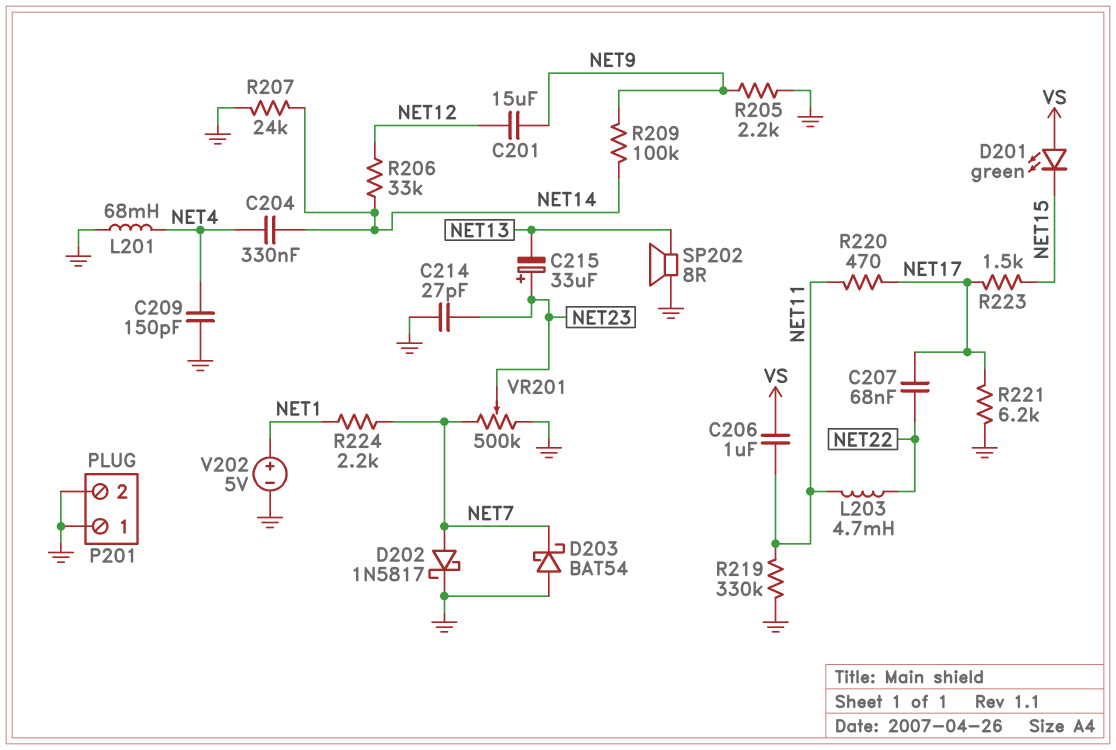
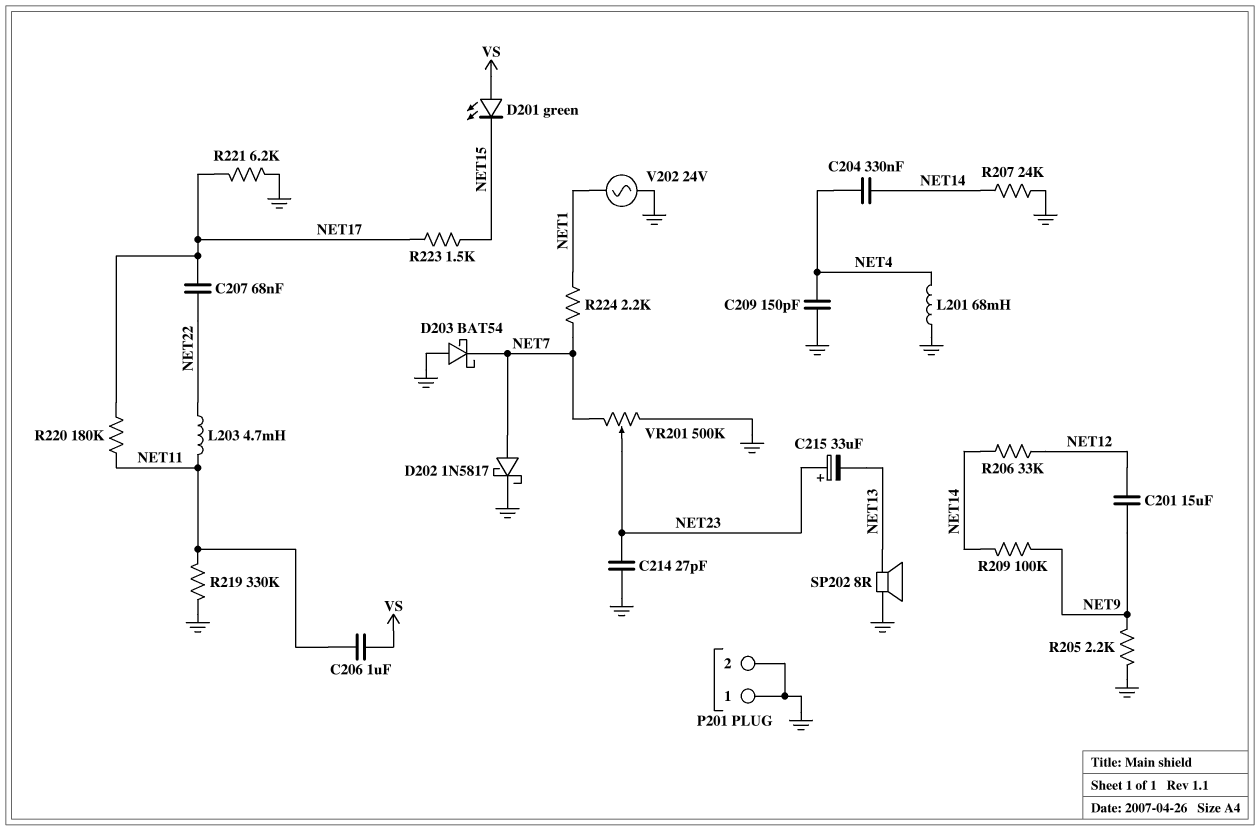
R220: 470 (NET11, NET17) -> 180k (NET11, NET17)
V202: 5V (plus NET1, minus GND) -> AC 24V (GND, NET1)

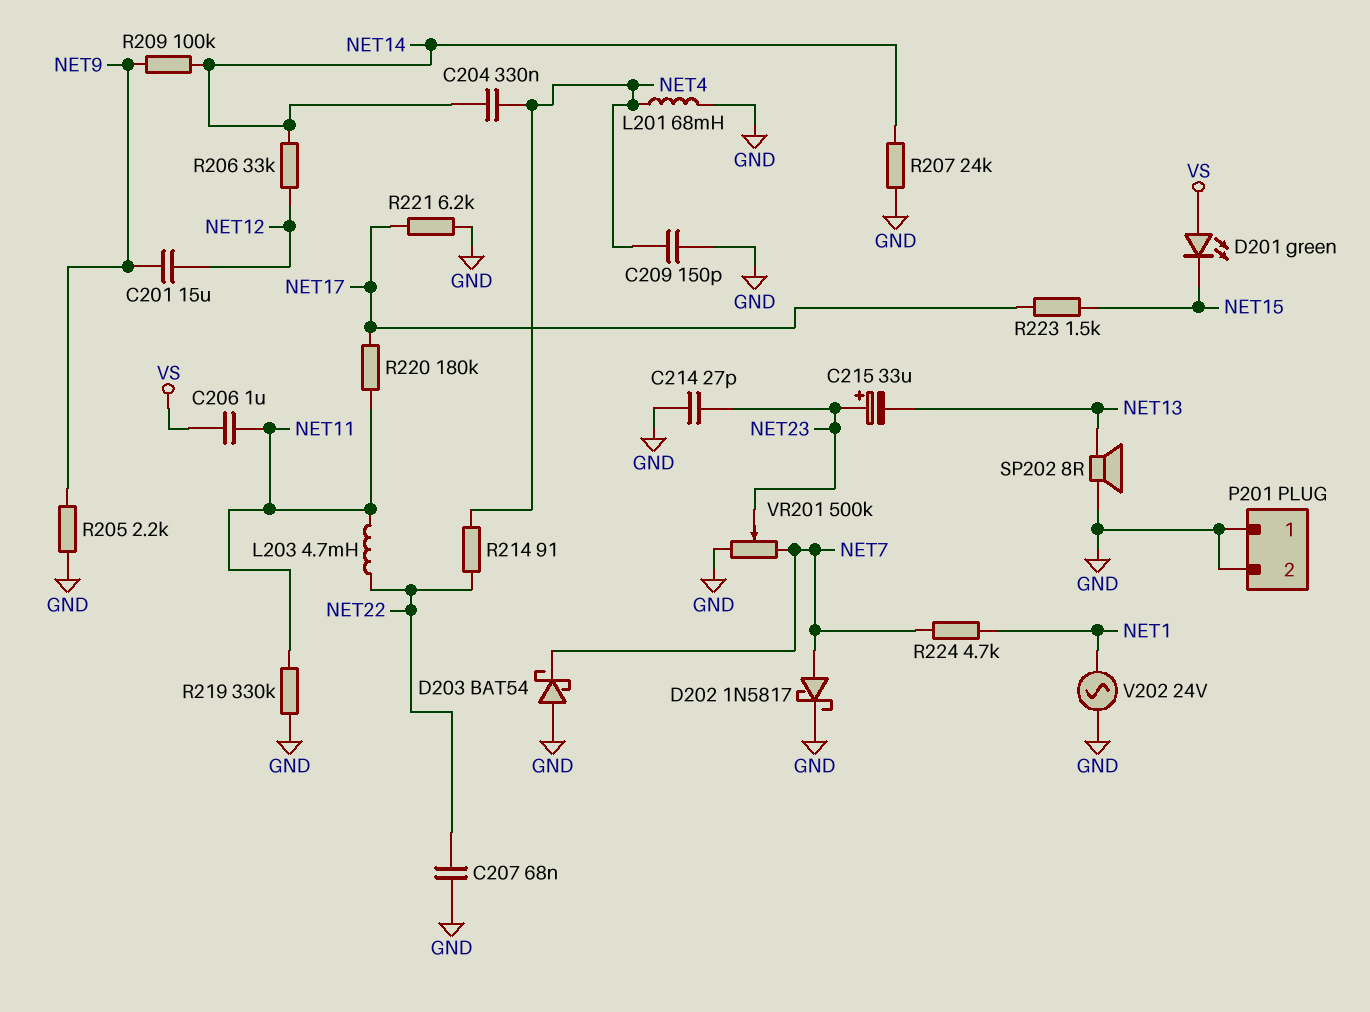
C207: 68nF (NET17, NET22) -> 68nF (GND, NET22)
R214: none -> 91 (NET4, NET22)
R224: 2.2k (NET1, NET7) -> 4.7k (NET1, NET7)

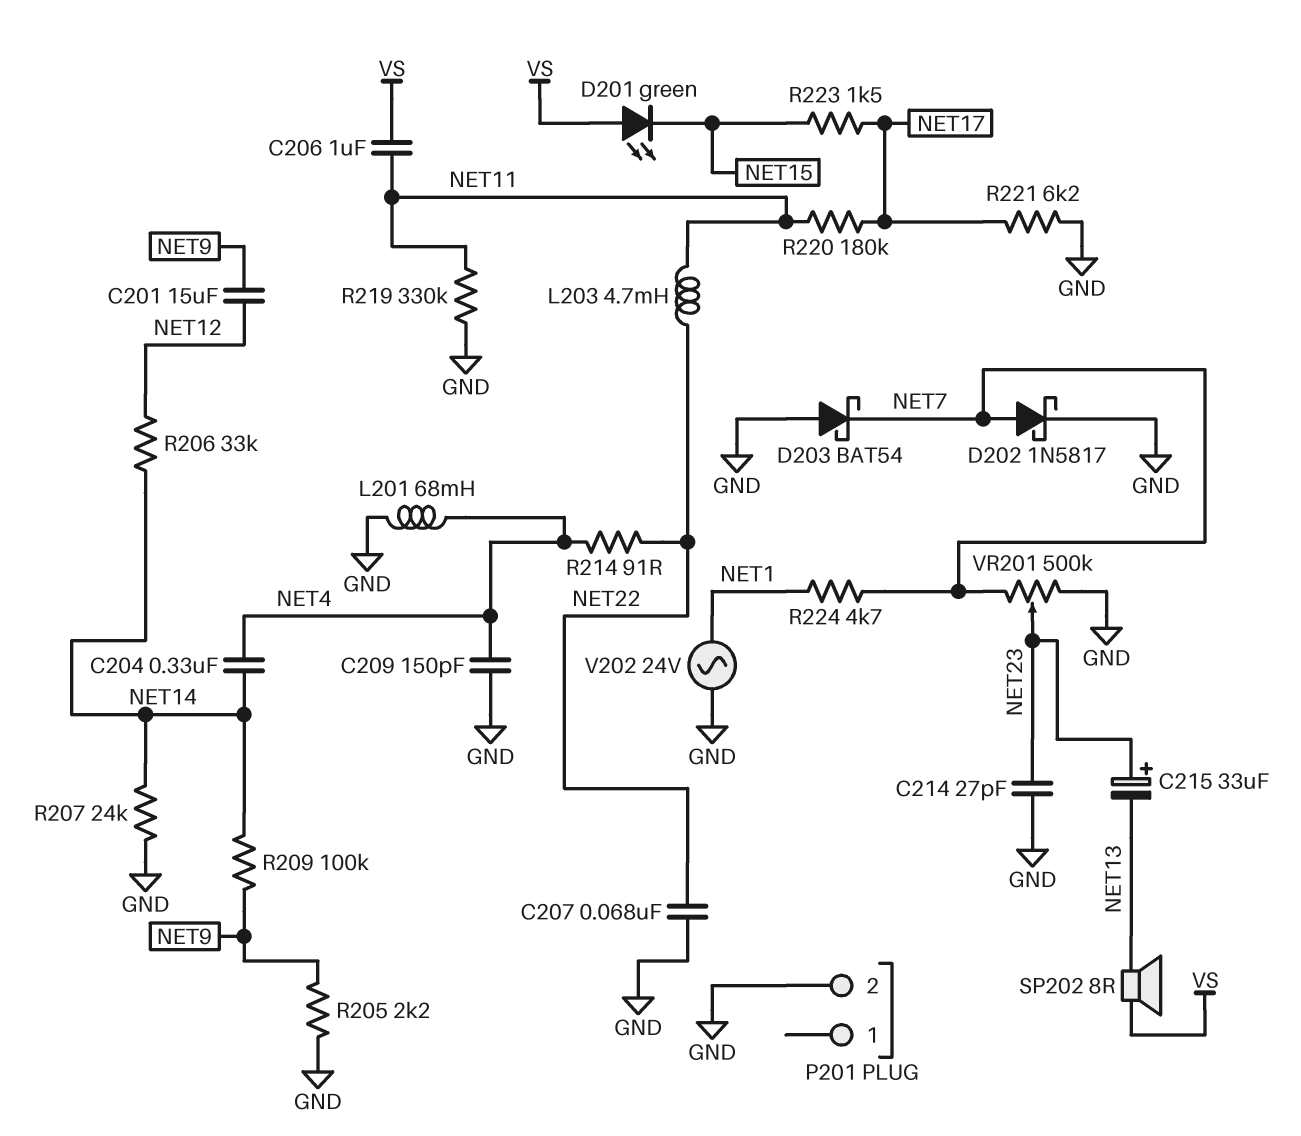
P201 pin 1: GND -> none
SP202: speaker 8R (GND, NET13) -> speaker 8R (NET13, VS)

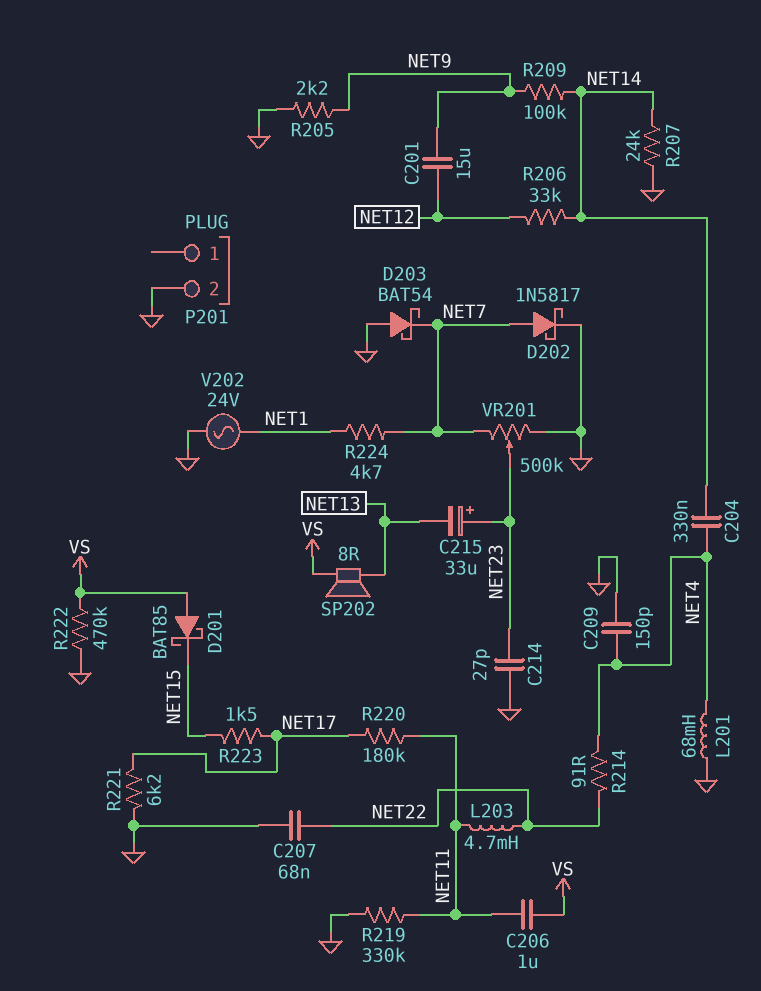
D201: LED green (A VS, K NET15) -> schottky BAT85 (A VS, K NET15)
R222: none -> 470k (GND, VS)

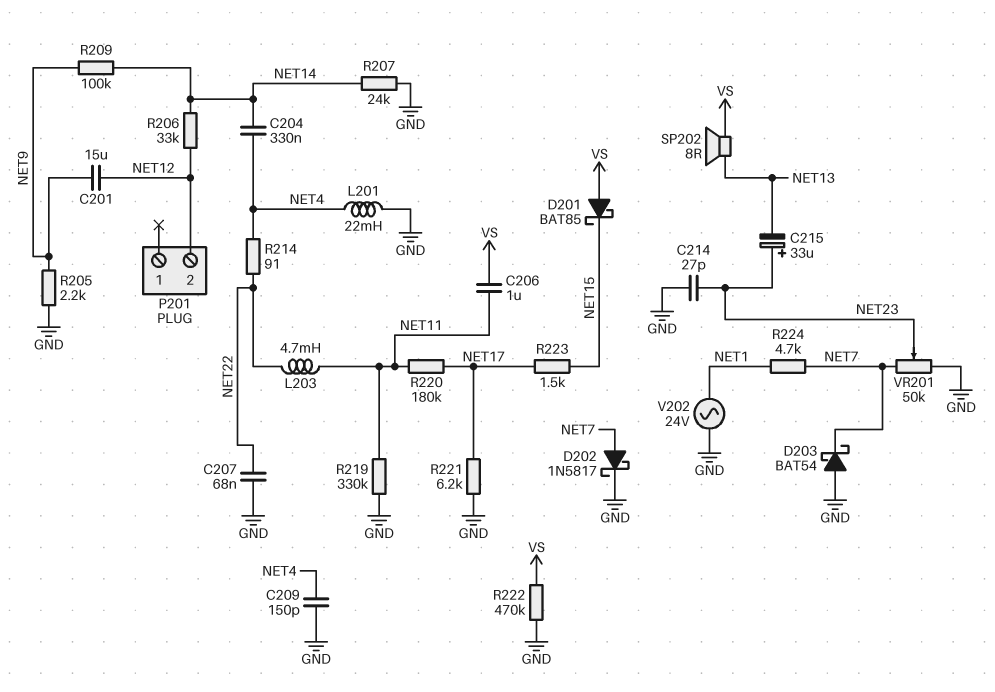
L201: 68mH (GND, NET4) -> 22mH (GND, NET4)
P201 pin 2: GND -> NET12
VR201: 500k (GND, NET7, wiper NET23) -> 50k (GND, NET7, wiper NET23)

